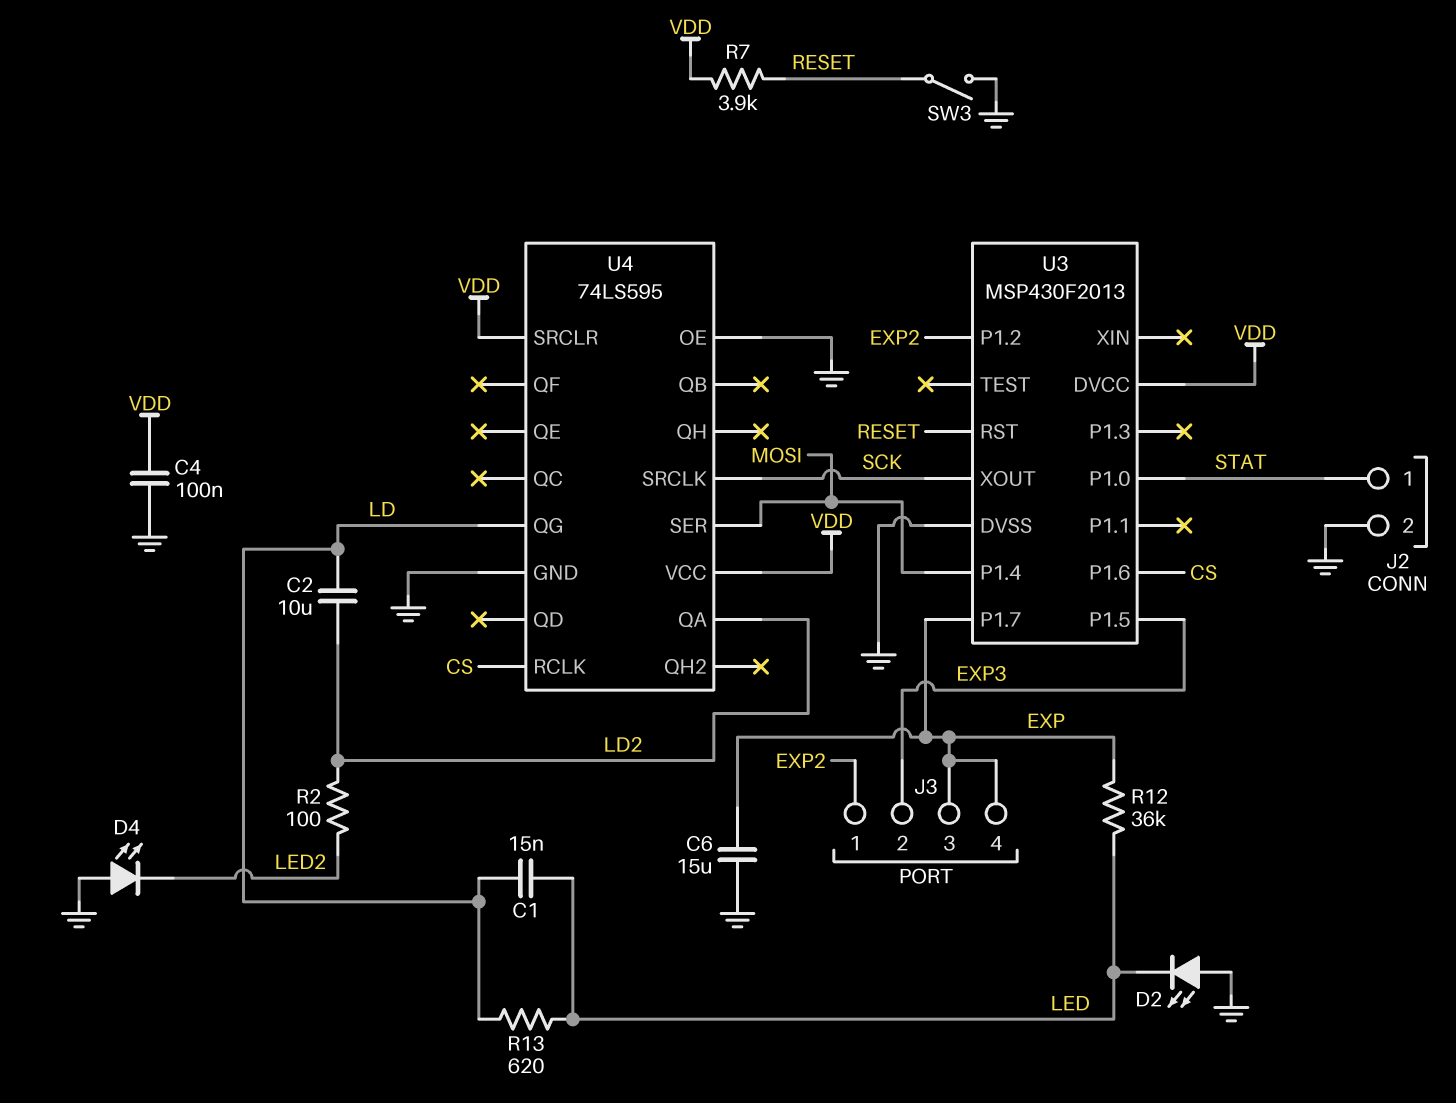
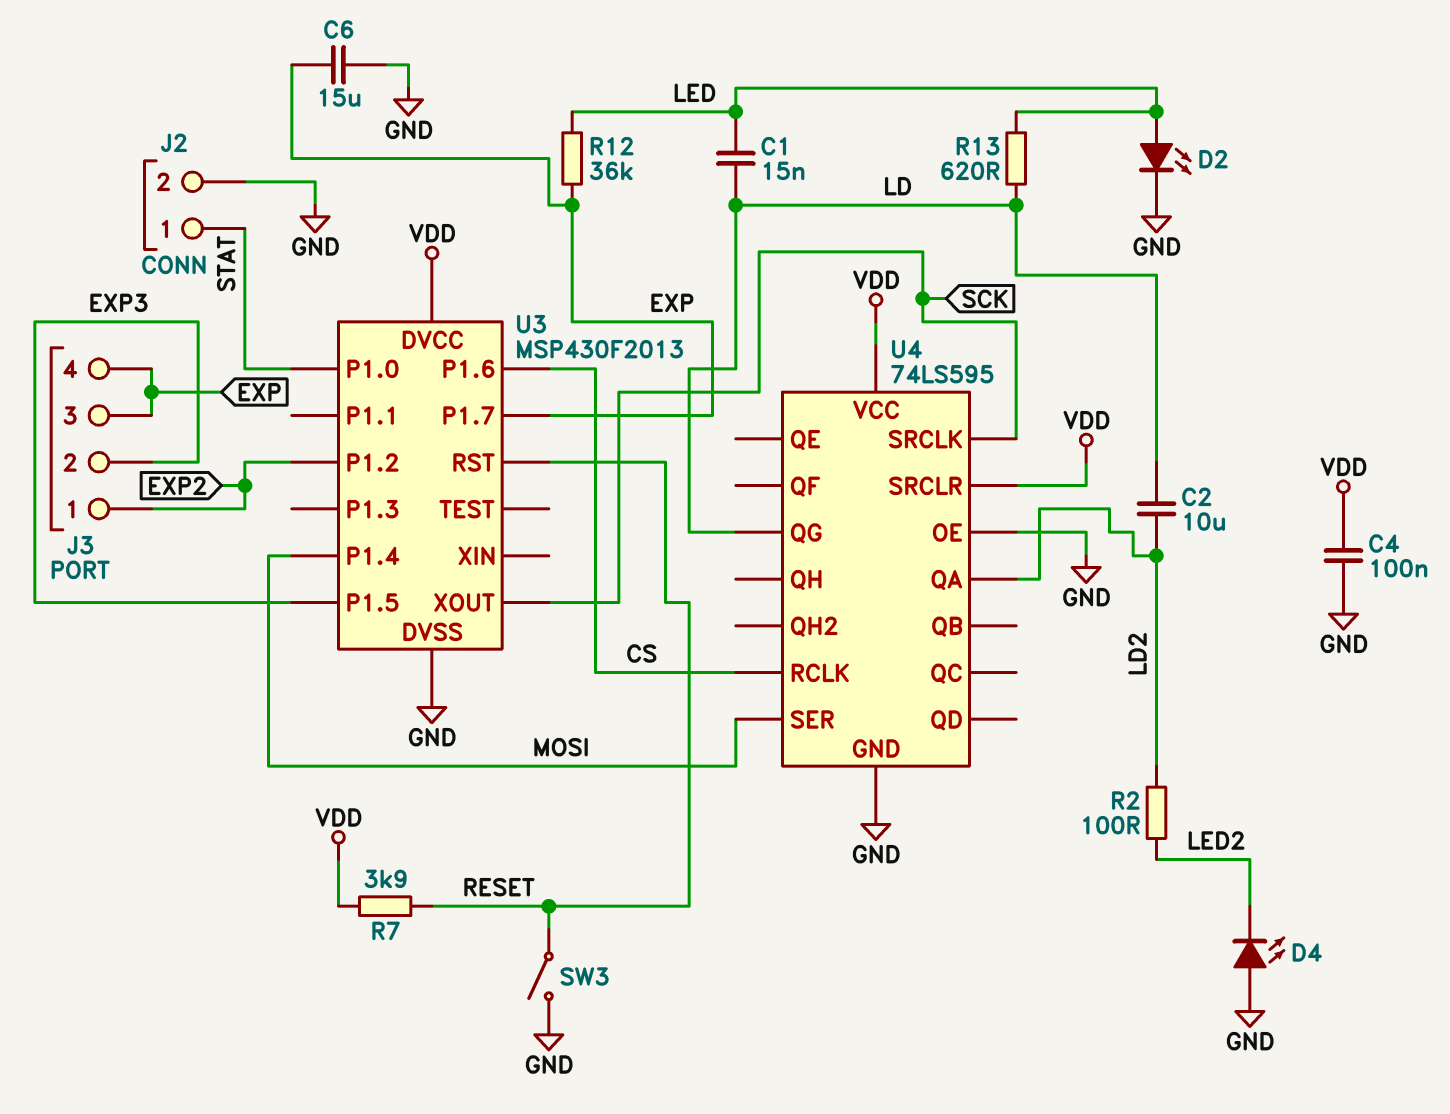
D2: LED (A GND, K LED) -> LED (A LED, K GND)

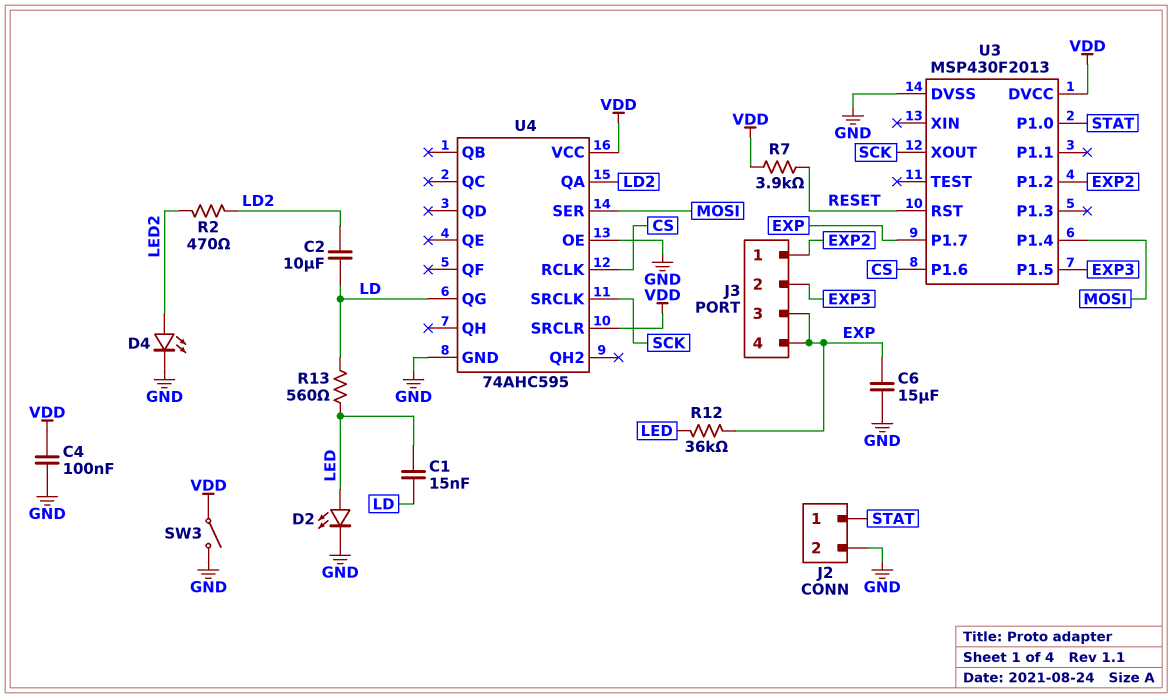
D4: LED (A GND, K LED2) -> LED (A LED2, K GND)
R2: 100 (LD2, LED2) -> 470 (LD2, LED2)
R13: 620 (LD, LED) -> 560 (LD, LED)
SW3: switch (GND, RESET) -> switch (GND, VDD)
U4: 74LS595 -> 74AHC595

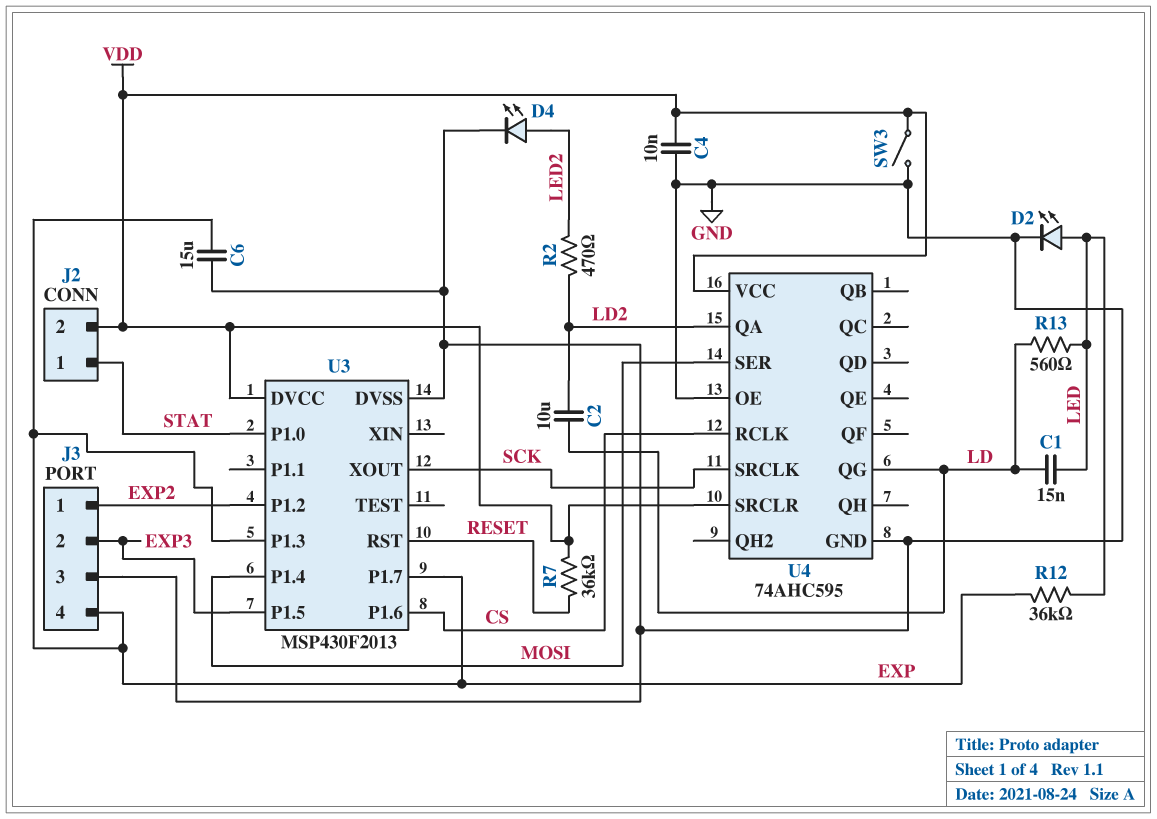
C4: 100nF (GND, VDD) -> 10nF (GND, VDD)
J2 pin 2: GND -> VDD
J3 pin 3: EXP -> GND
R7: 3.9k (RESET, VDD) -> 36k (RESET, VDD)
U3 pin P1.3: none -> EXP

